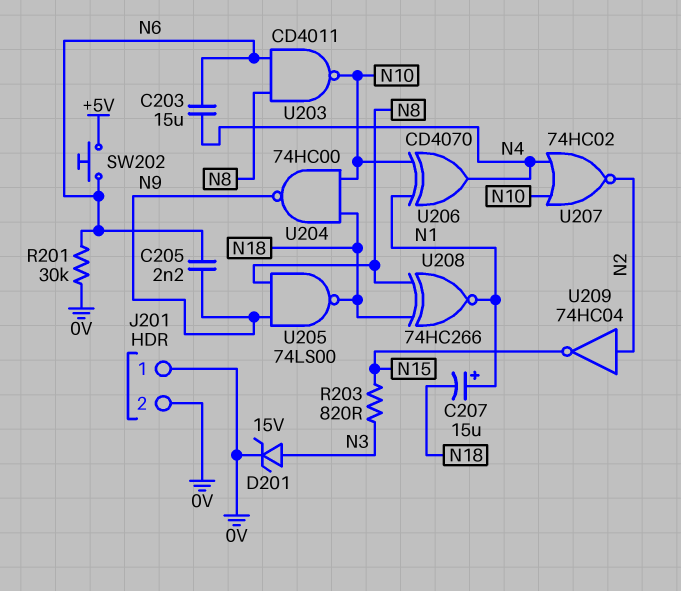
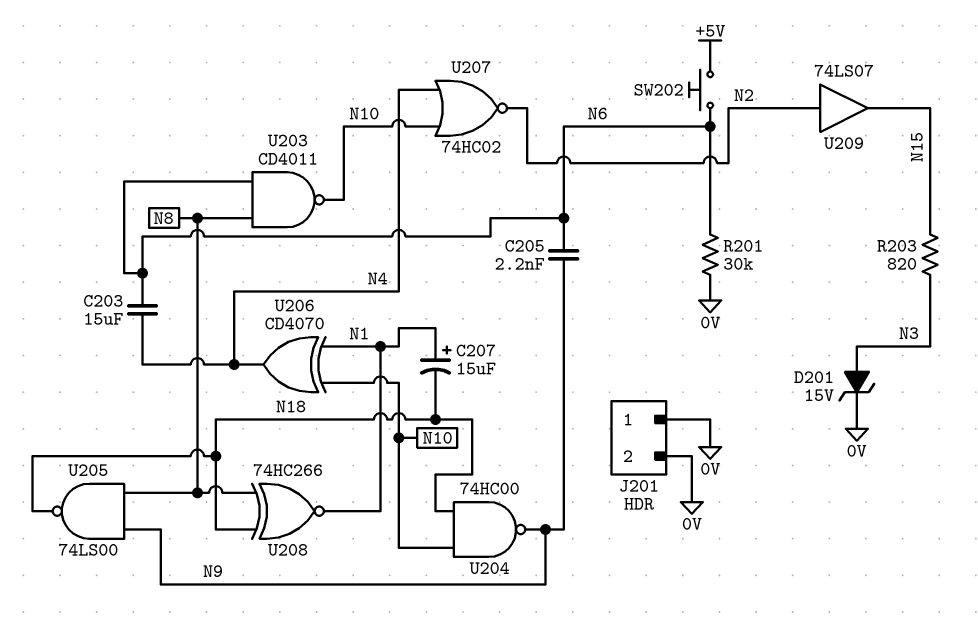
U209: NOT 74HC04 (in N2, out N15) -> buffer 74LS07 (in N2, out N15)

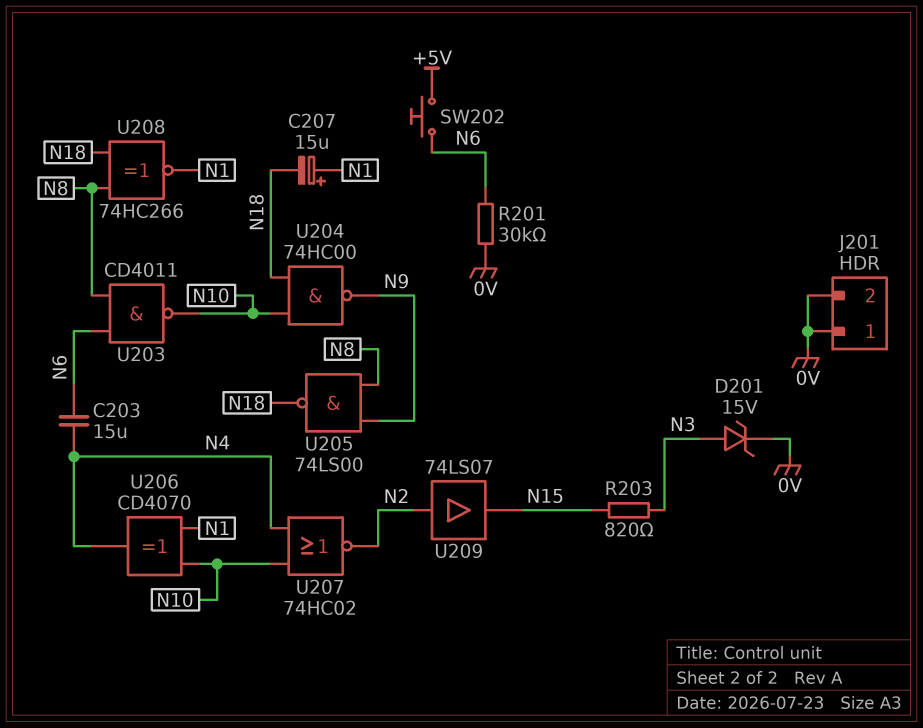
C205: 2.2nF (N6, N9) -> none

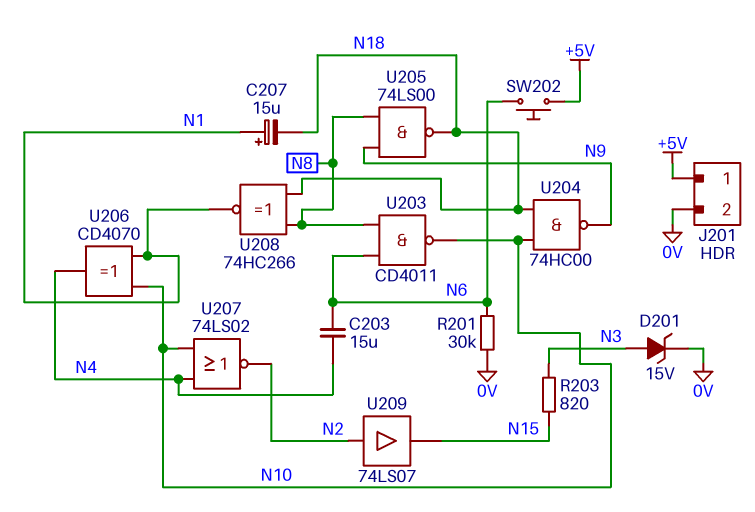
J201 pin 1: 0V -> +5V
U207: NOR 74HC02 (in N4, in N10, out N2) -> NOR 74LS02 (in N4, in N10, out N2)

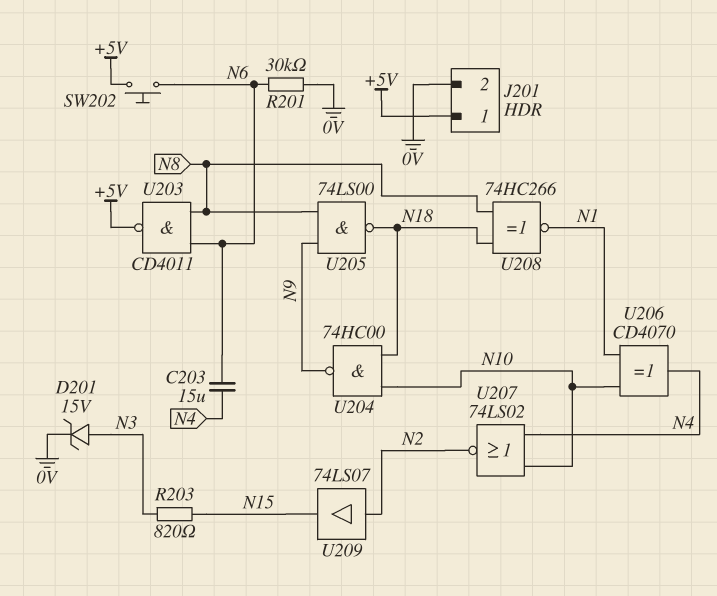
C207: 15uF (plus N1, minus N18) -> none
U203: NAND CD4011 (in N6, in N8, out N10) -> NAND CD4011 (in N6, in N8, out +5V)

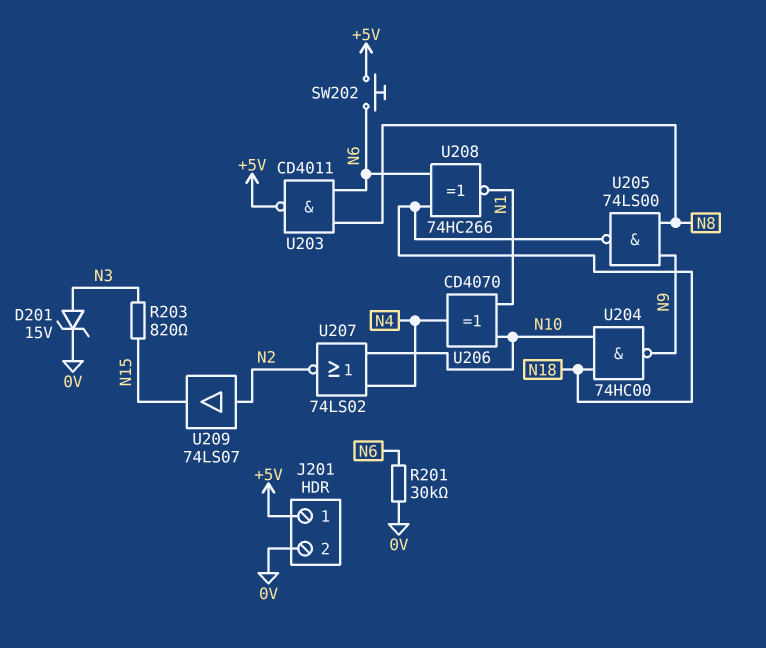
C203: 15uF (N4, N6) -> none
U208: XNOR 74HC266 (in N8, in N18, out N1) -> XNOR 74HC266 (in N6, in N18, out N1)

